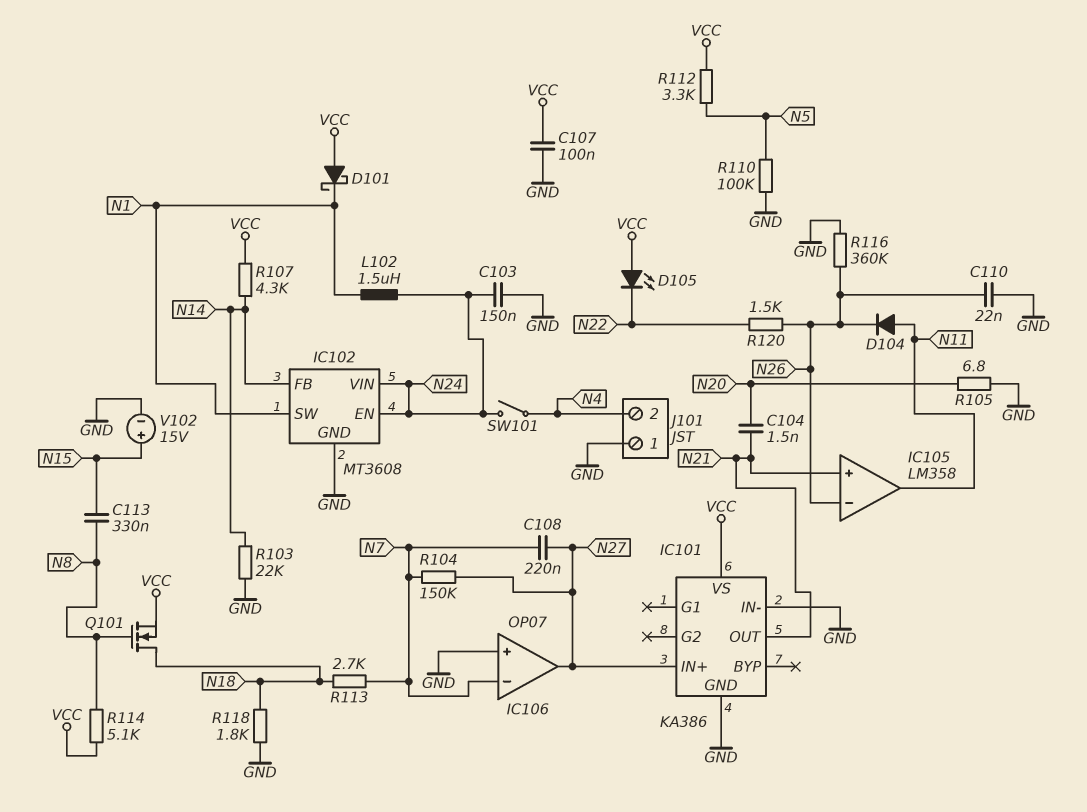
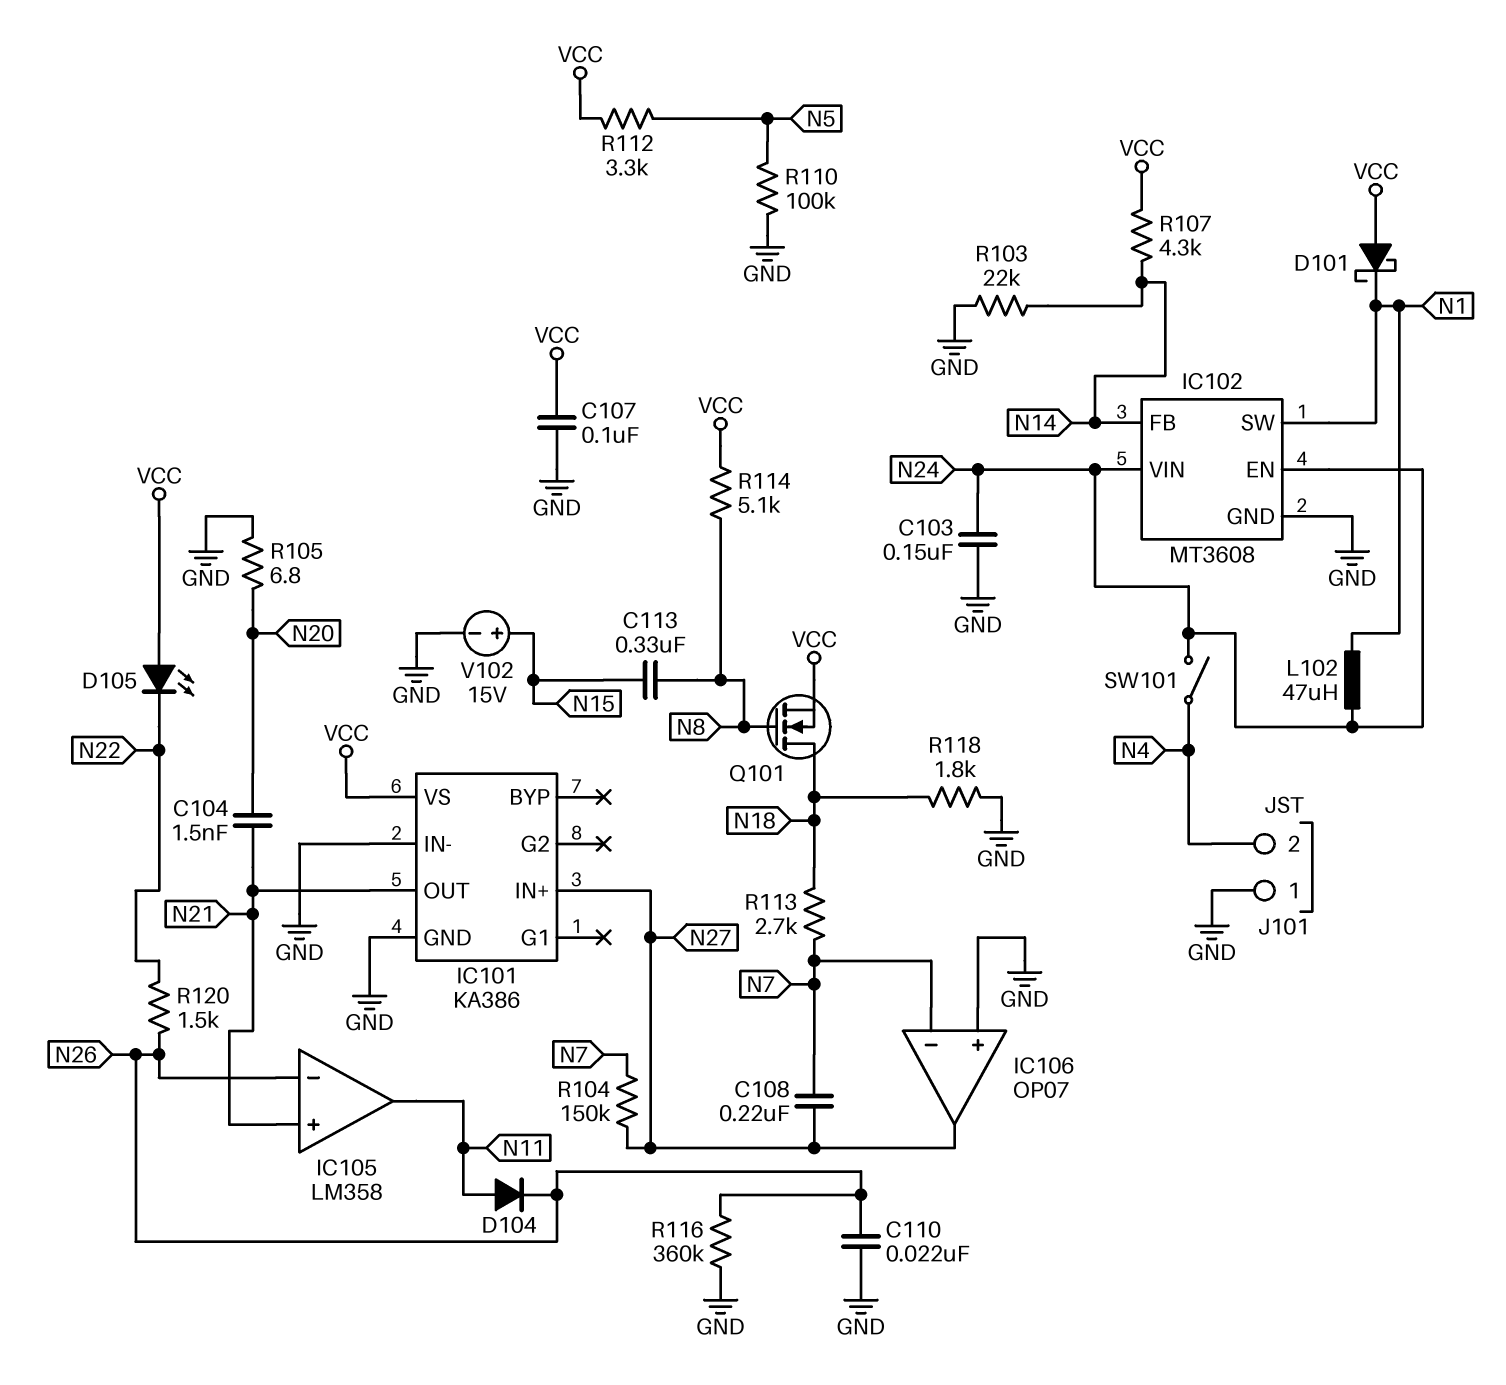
L102: 1.5uH (N1, N24) -> 47uH (N1, N24)

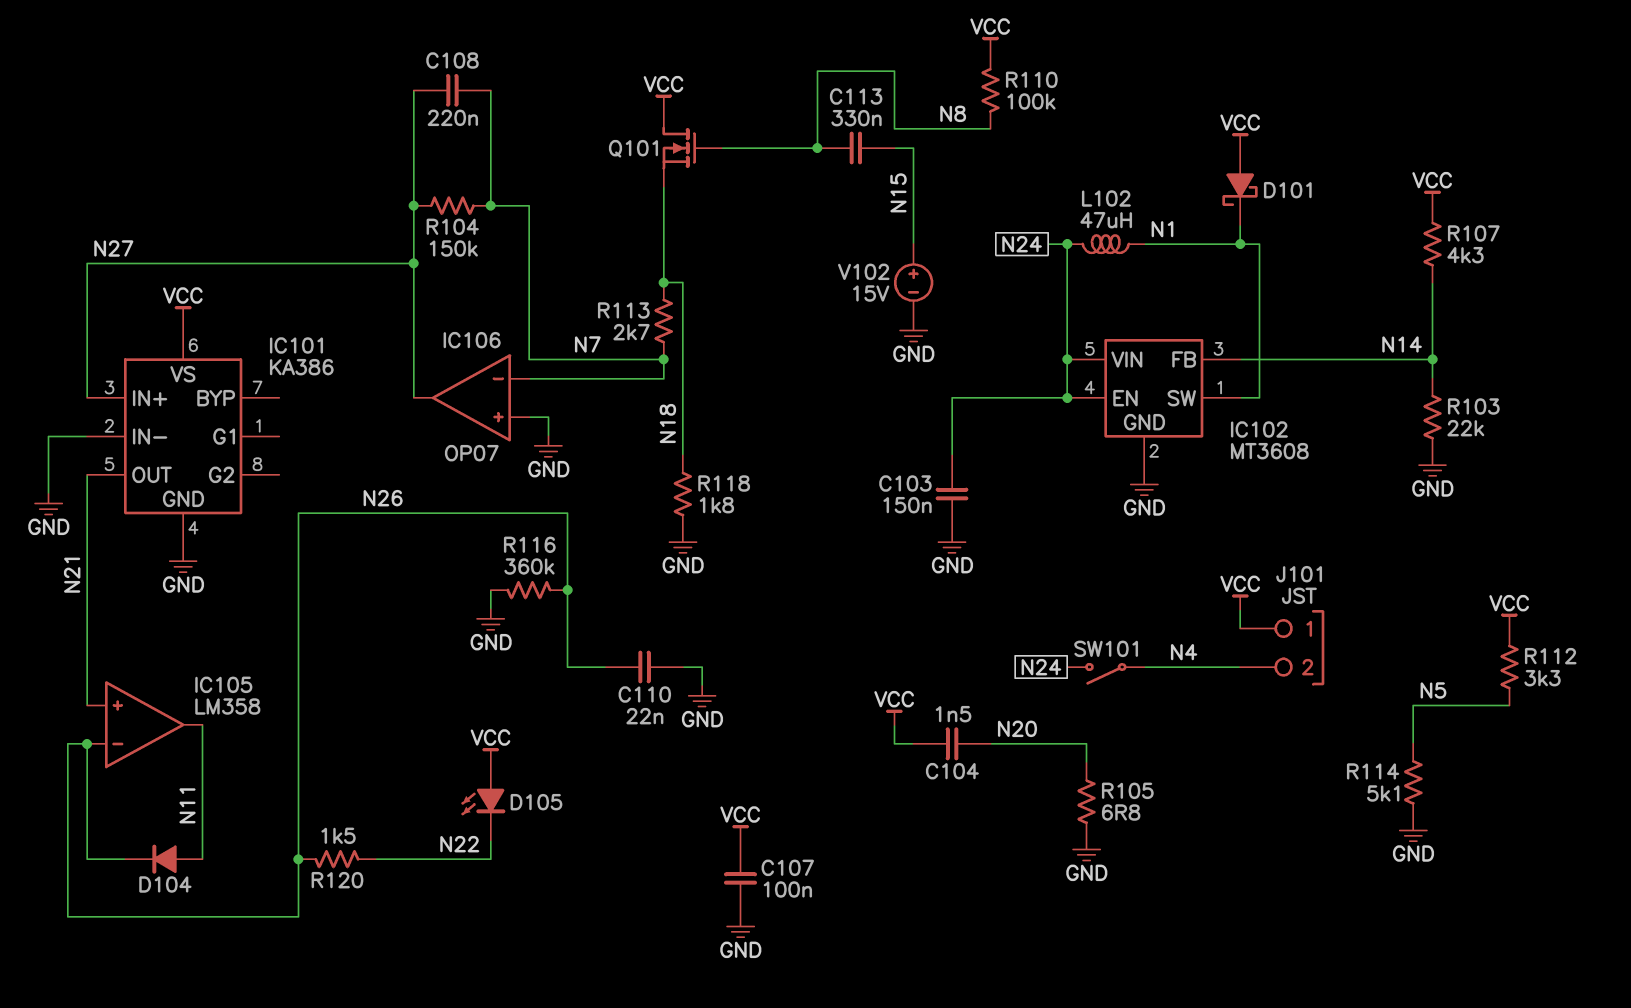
C104: 1.5nF (N20, N21) -> 1.5nF (N20, VCC)
J101 pin 1: GND -> VCC
Q101: NMOS (G N8, D N18, S VCC) -> NMOS (G N8, D VCC, S N18)
R110: 100k (GND, N5) -> 100k (N8, VCC)
R114: 5.1k (N8, VCC) -> 5.1k (GND, N5)

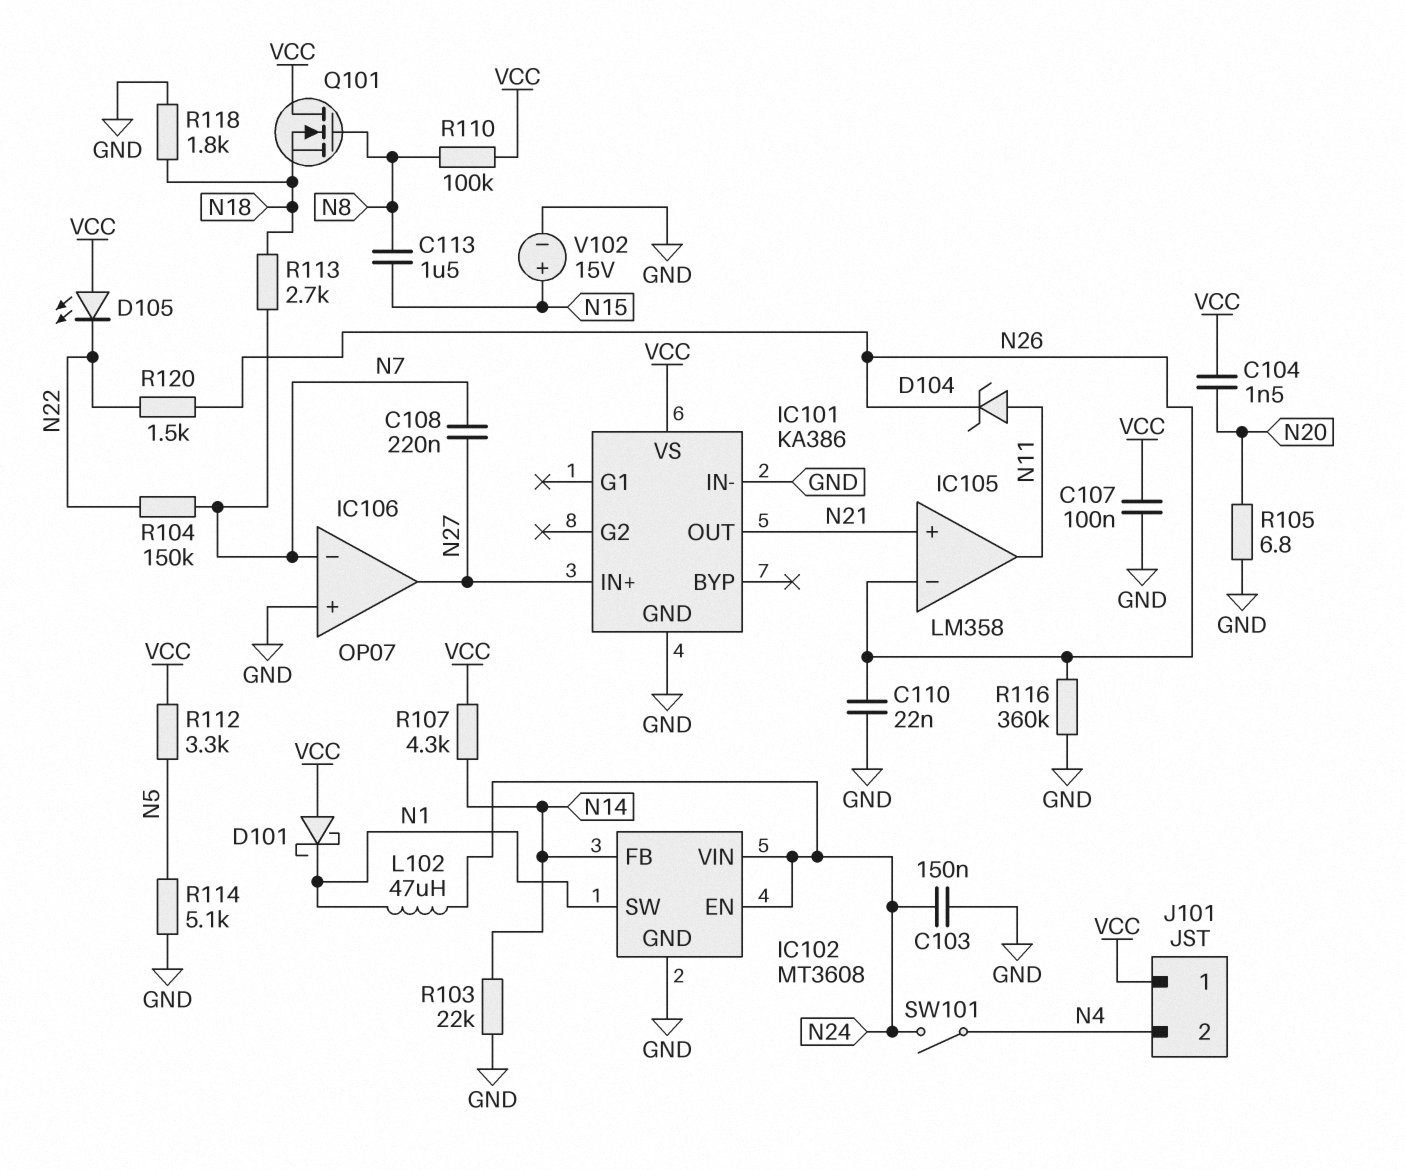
C113: 330nF (N8, N15) -> 1.5uF (N8, N15)
D104: diode (A N11, K N26) -> zener (A N11, K N26)
R104: 150k (N7, N27) -> 150k (N7, N22)

